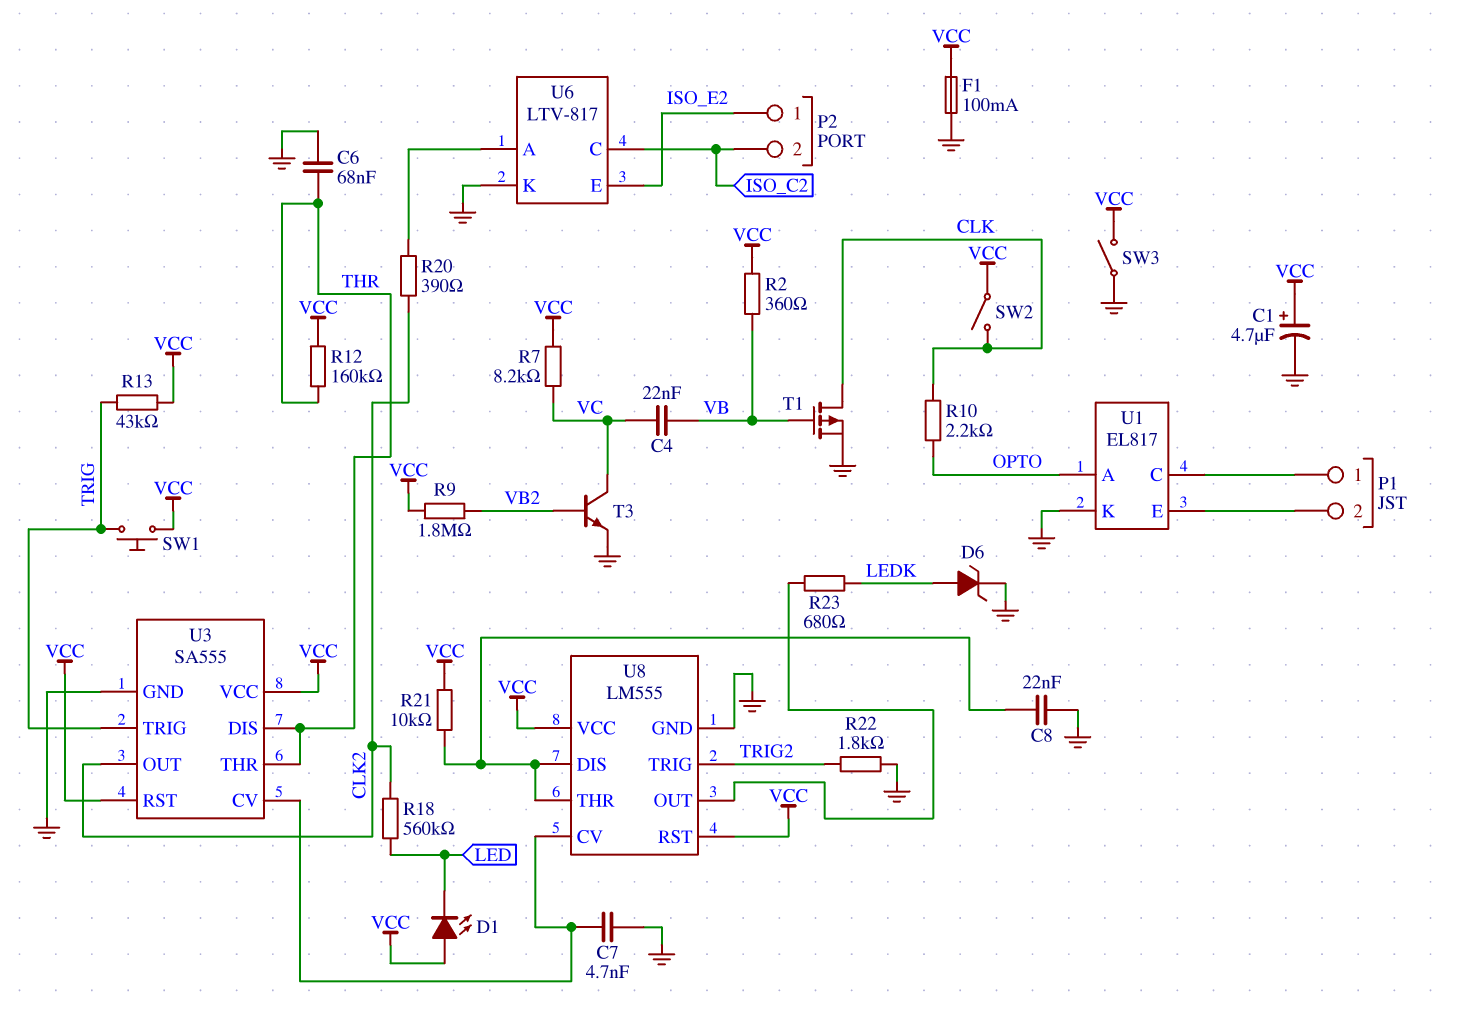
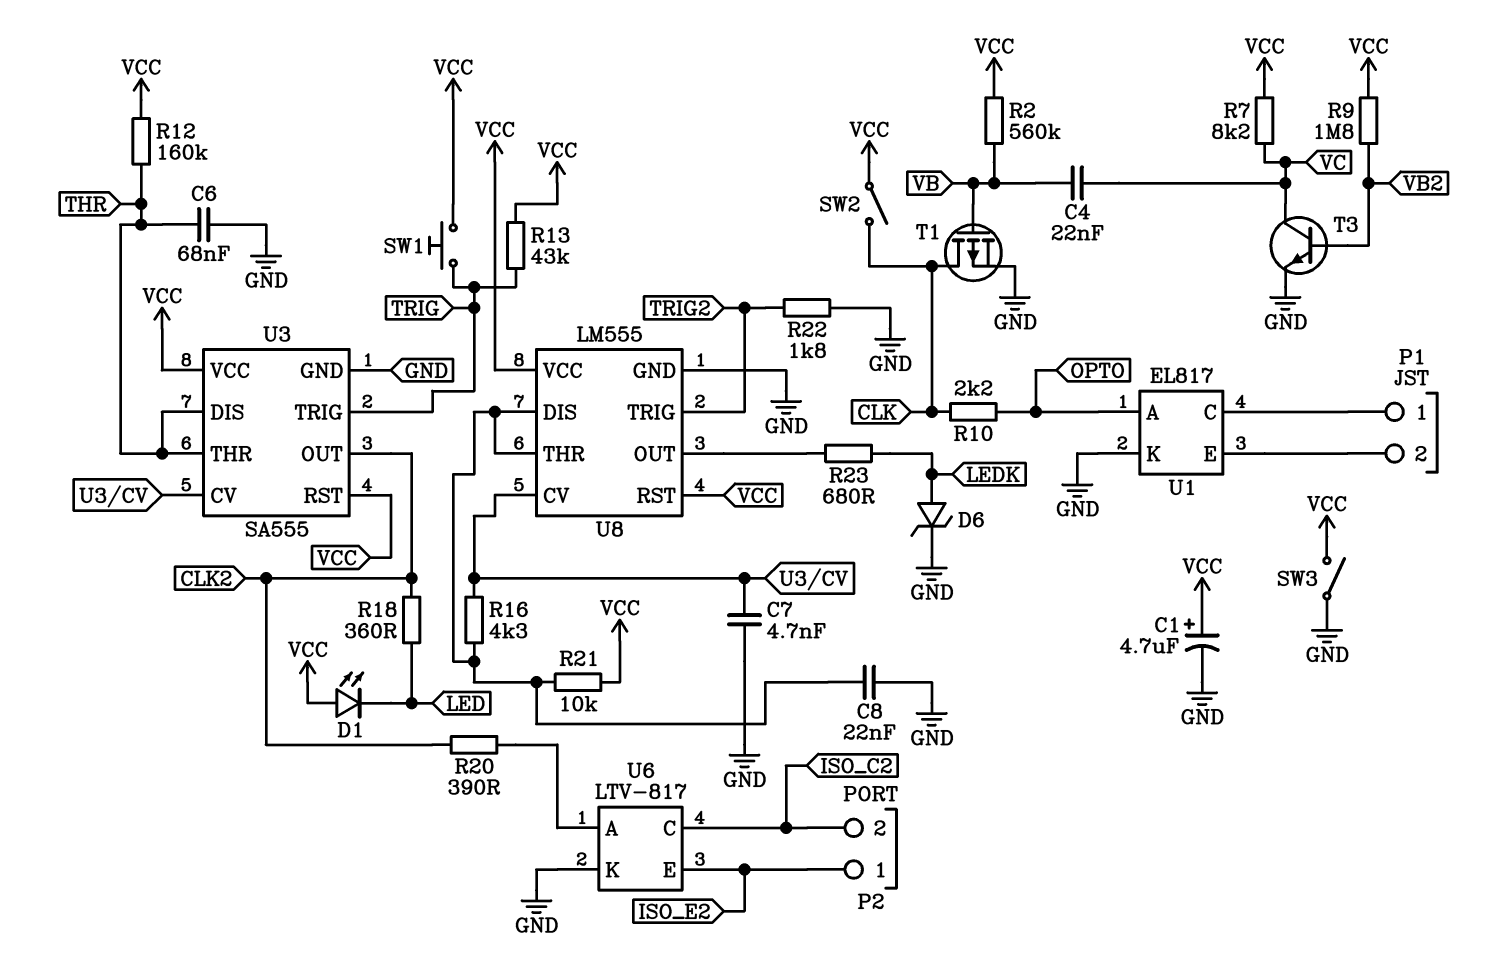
F1: 100mA (GND, VCC) -> none
R2: 360 (VB, VCC) -> 560k (VB, VCC)
R16: none -> 4.3k (U3/CV, U8/DIS)
R18: 560k (CLK2, LED) -> 360 (CLK2, LED)

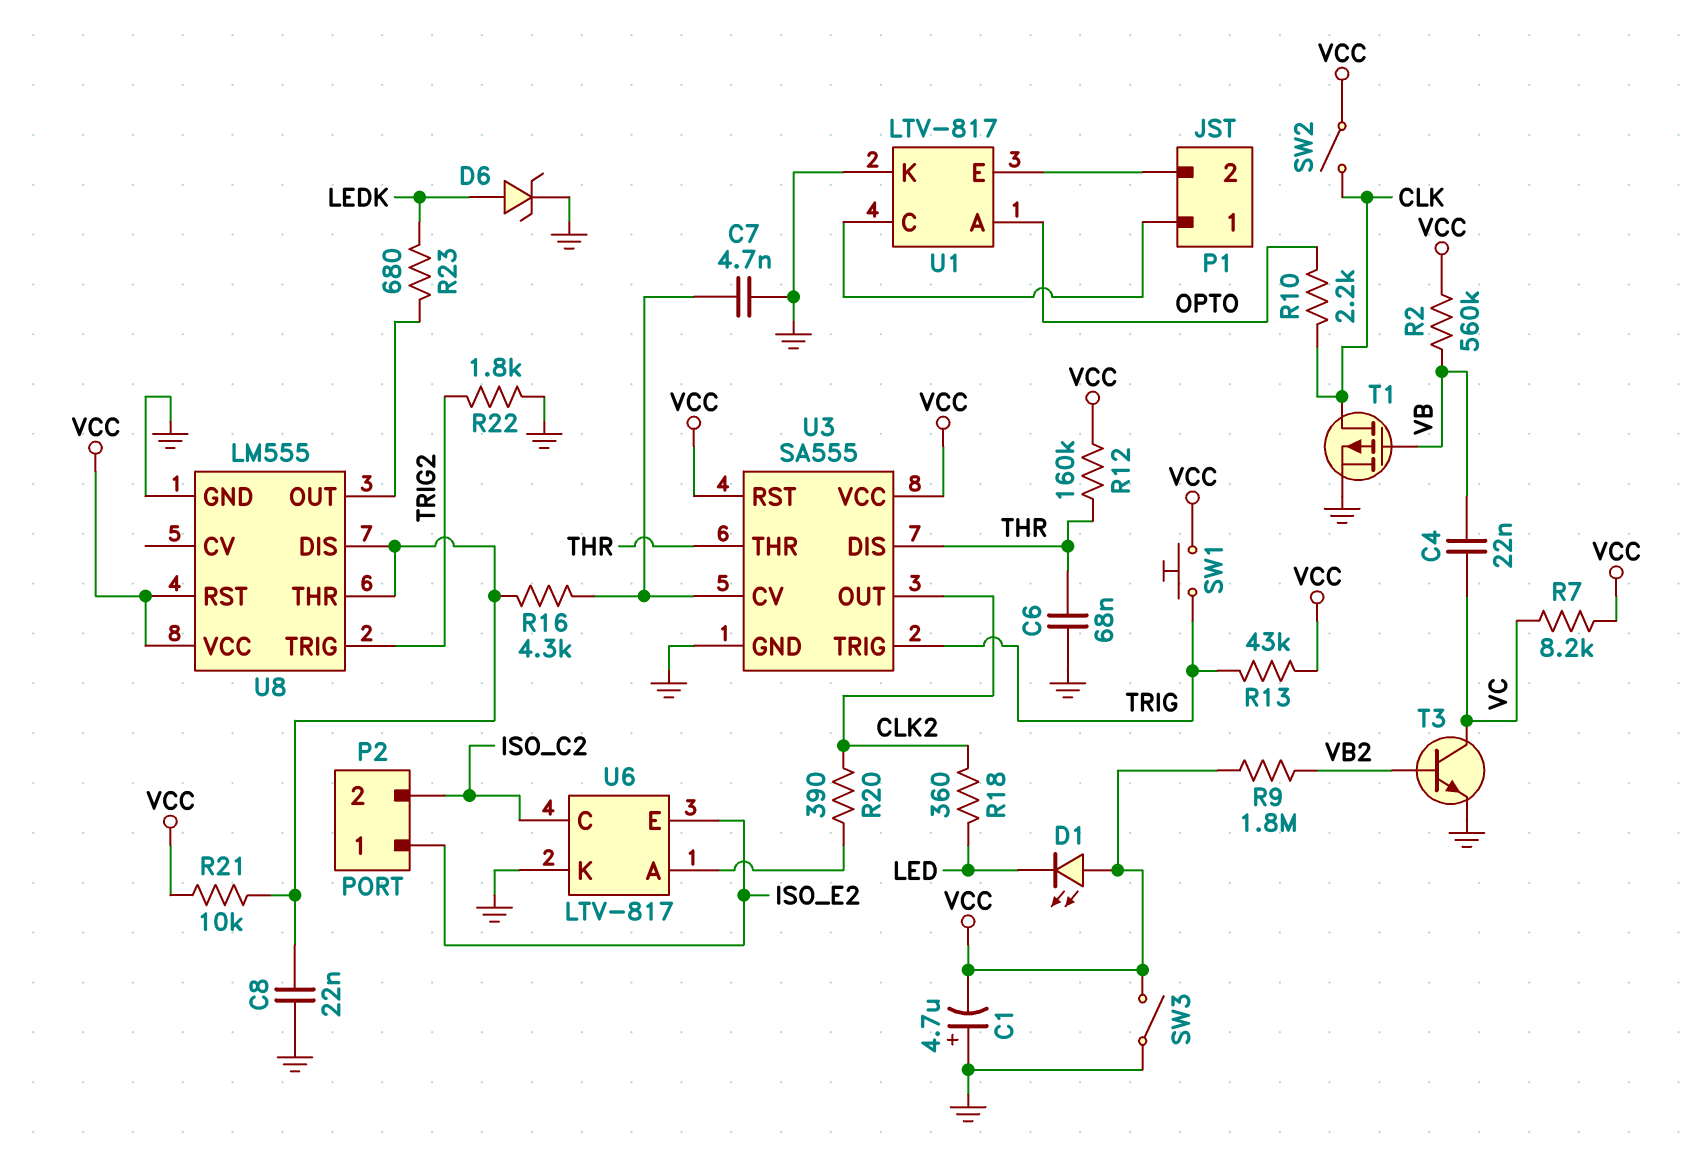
C1: 4.7uF (plus VCC, minus GND) -> 4.7uF (plus GND, minus VCC)
U1: EL817 -> LTV-817
U8 pin CV: U3/CV -> none

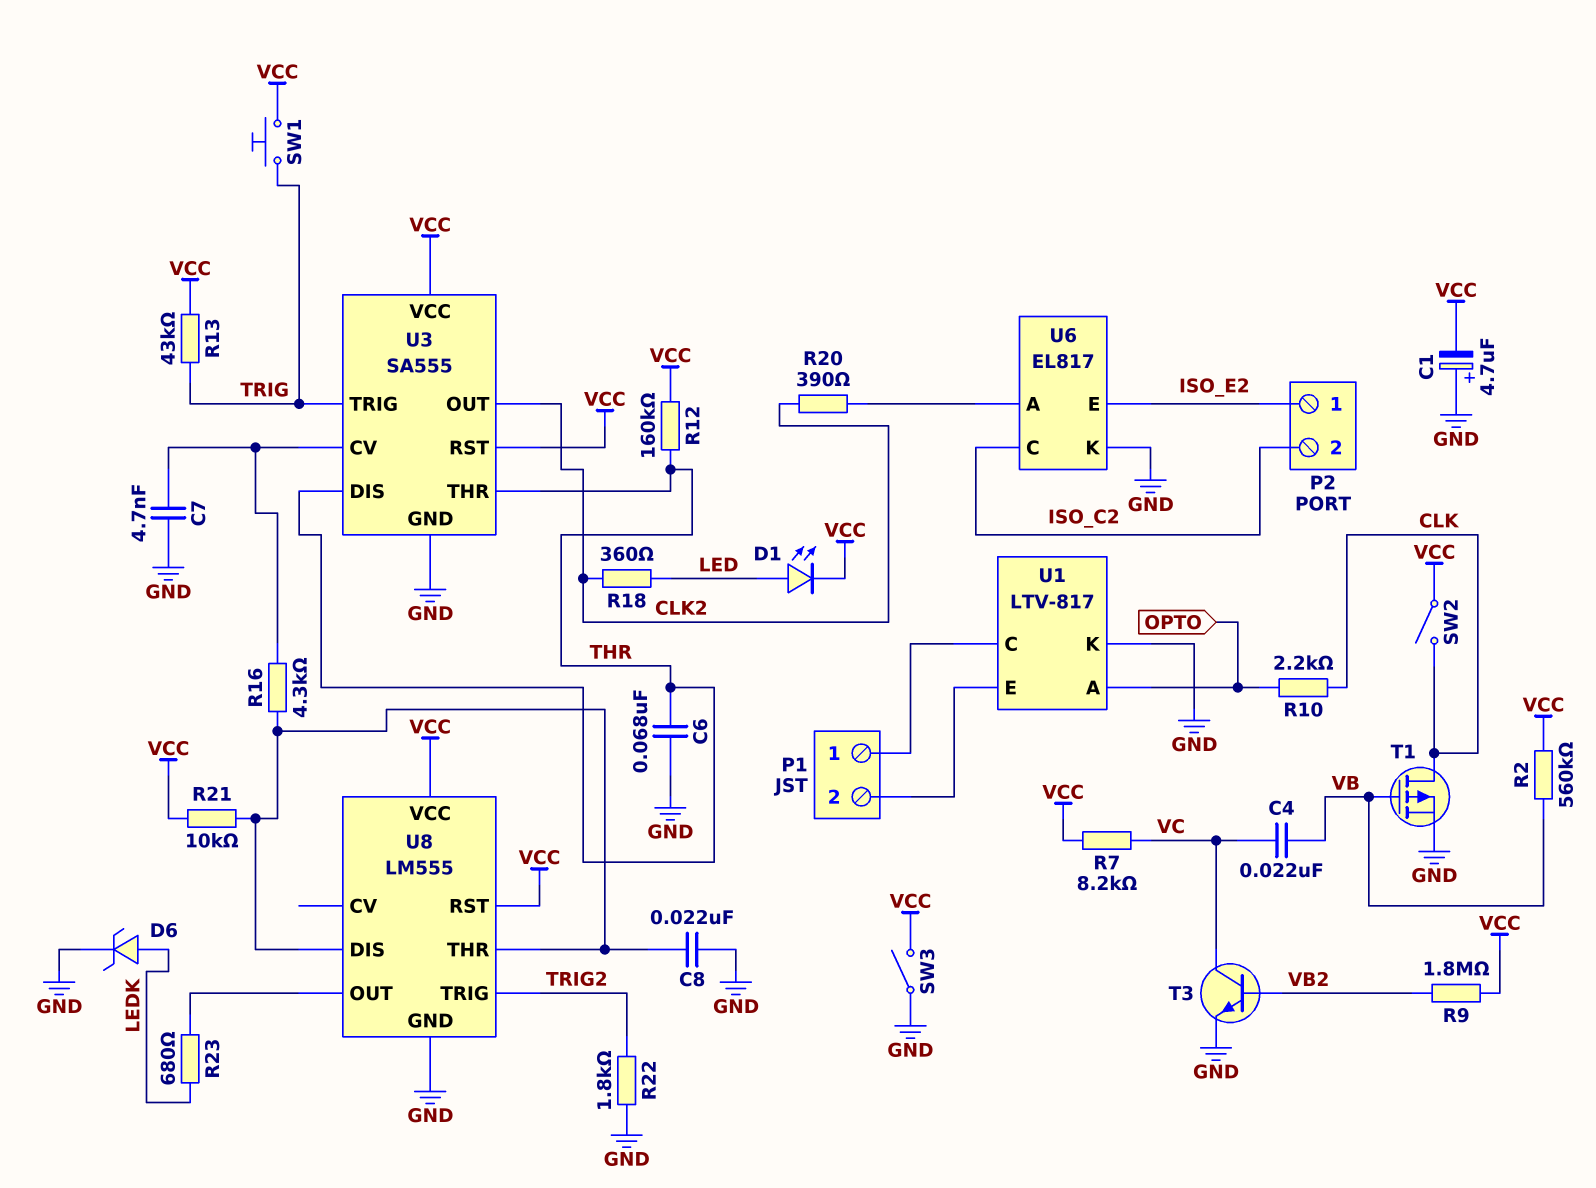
D1: LED (A VCC, K LED) -> LED (A LED, K VCC)
U6: LTV-817 -> EL817

